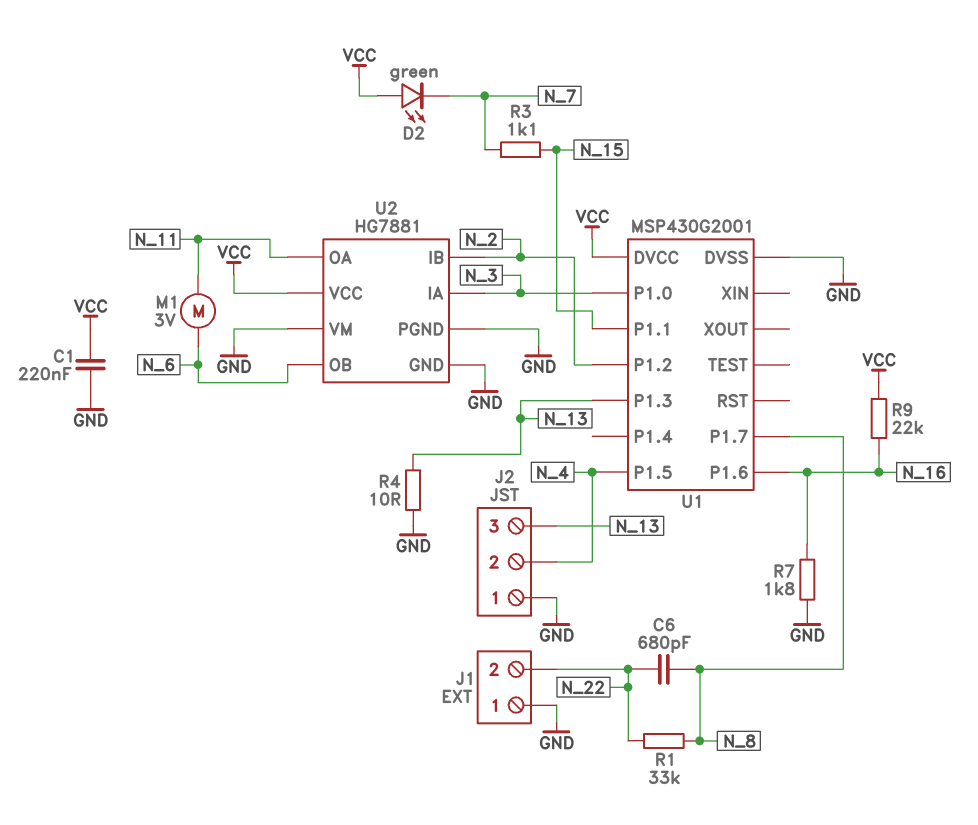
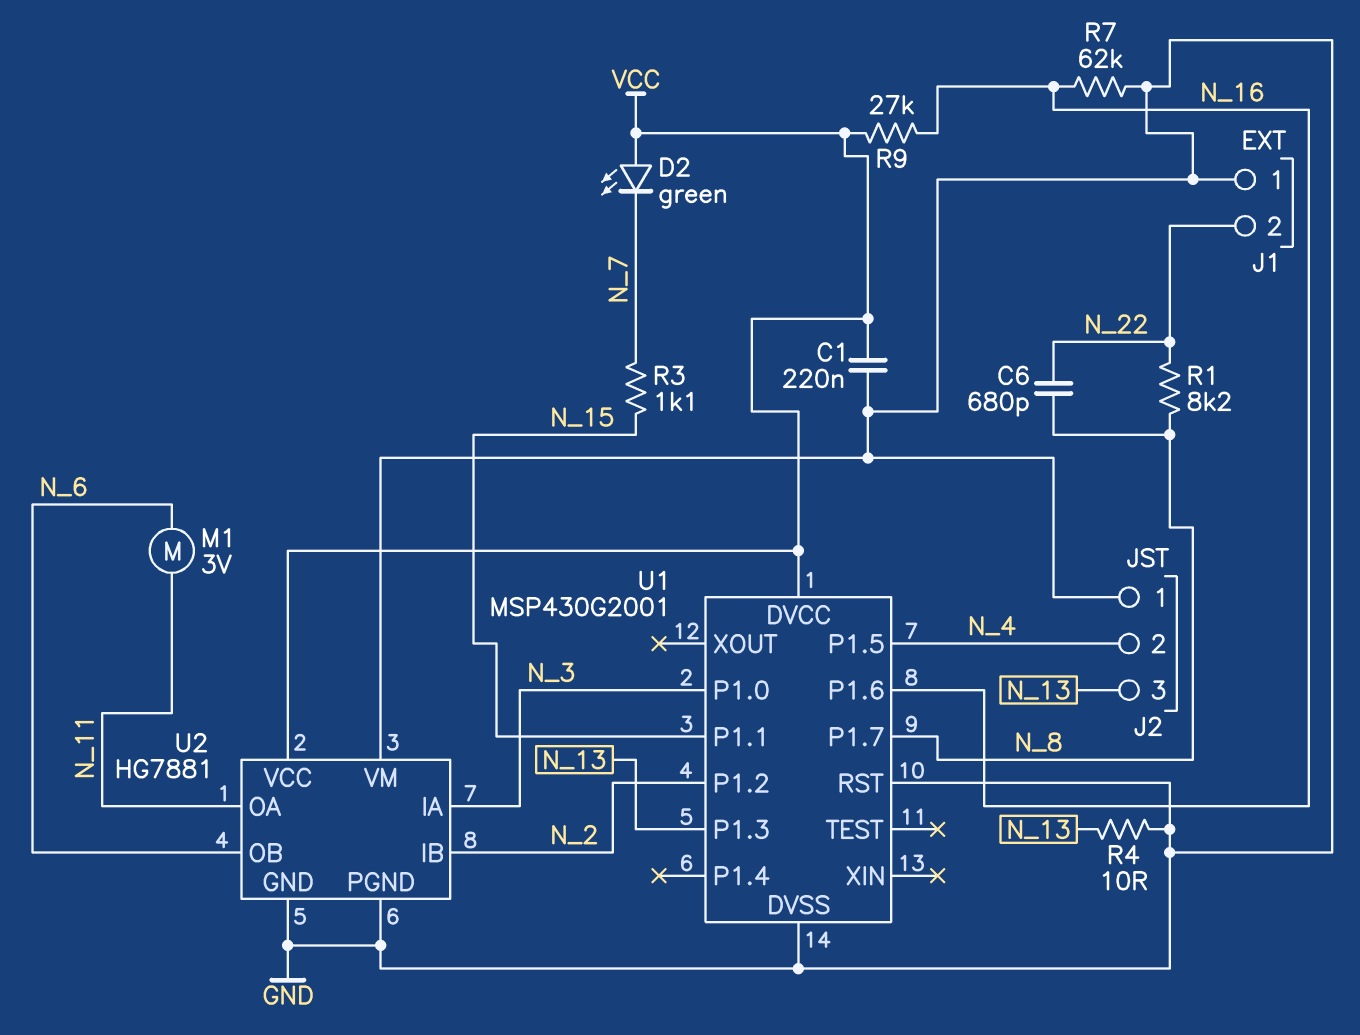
R1: 33k (N_8, N_22) -> 8.2k (N_8, N_22)
R7: 1.8k (GND, N_16) -> 62k (GND, N_16)
R9: 22k (N_16, VCC) -> 27k (N_16, VCC)
U1 pin RST: none -> GND

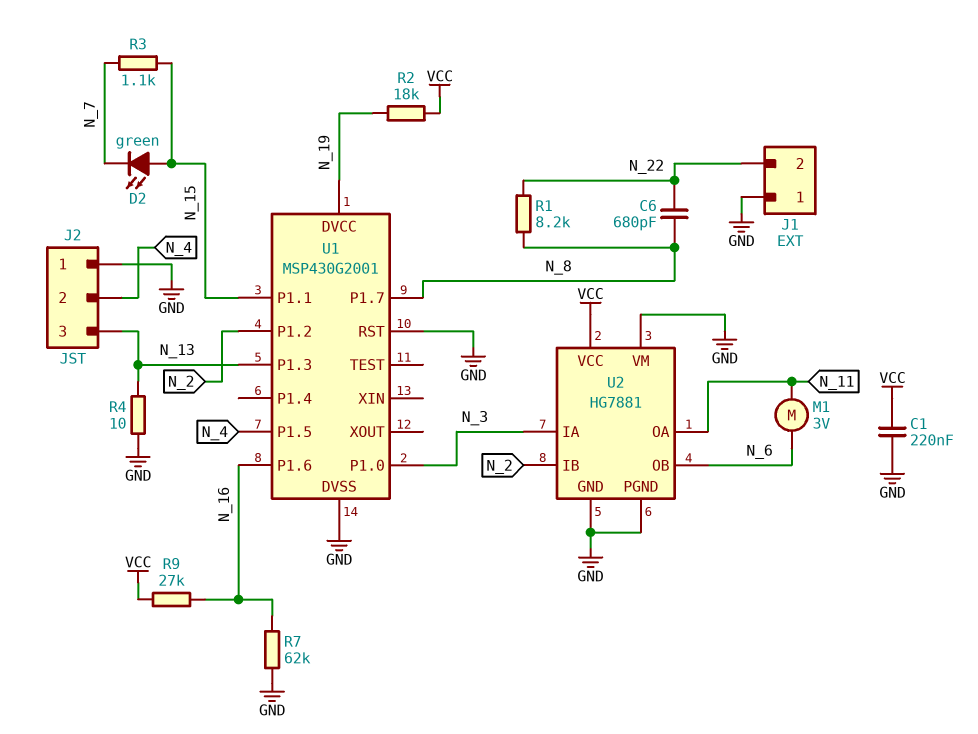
D2: LED green (A VCC, K N_7) -> LED green (A N_15, K N_7)
R2: none -> 18k (N_19, VCC)
U1 pin DVCC: VCC -> N_19

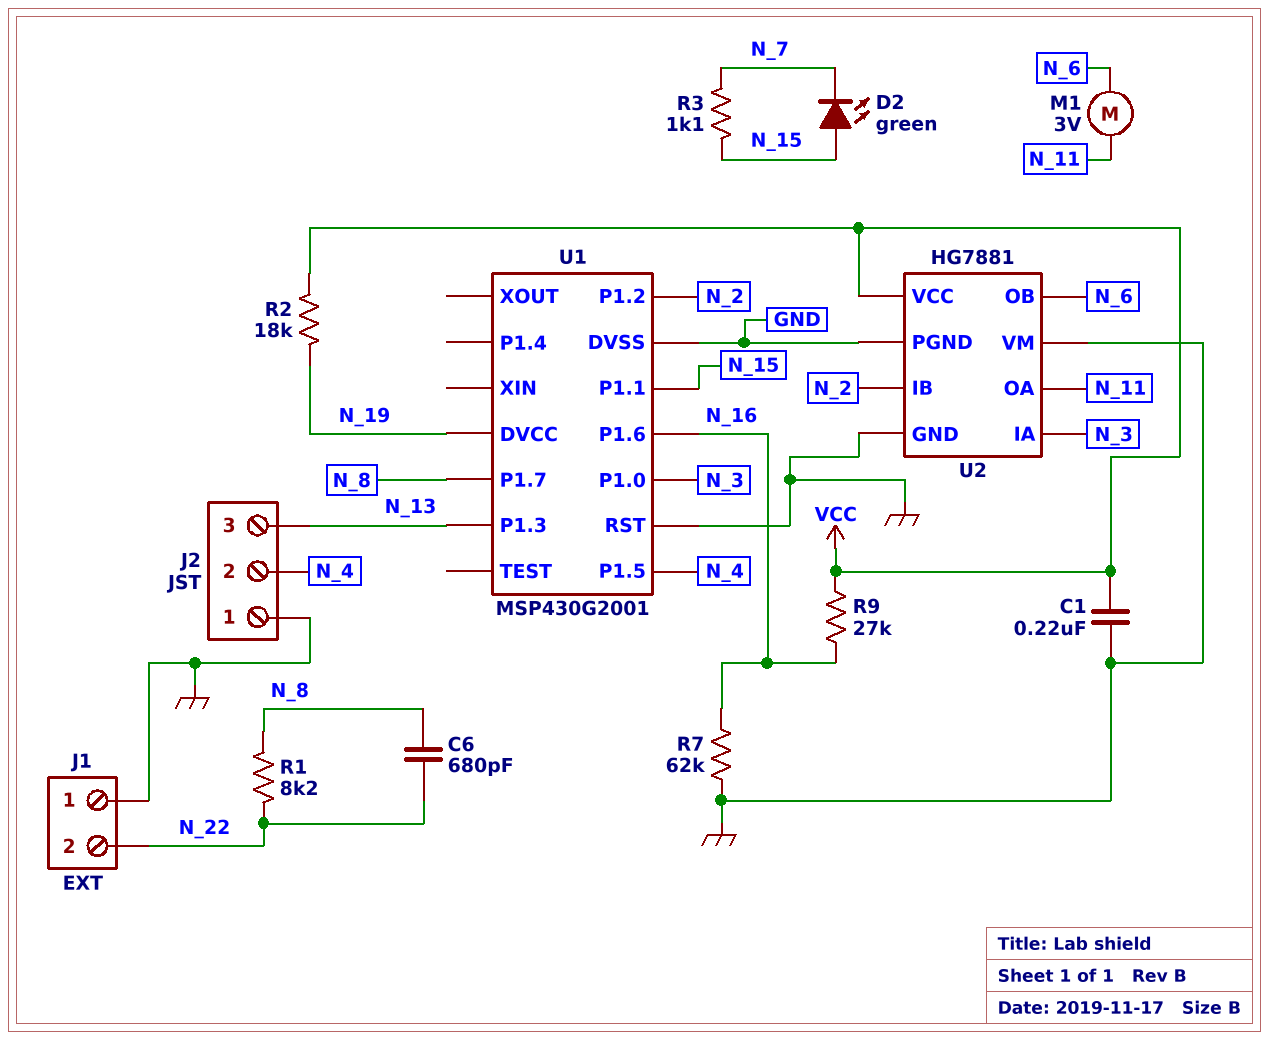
R4: 10 (GND, N_13) -> none

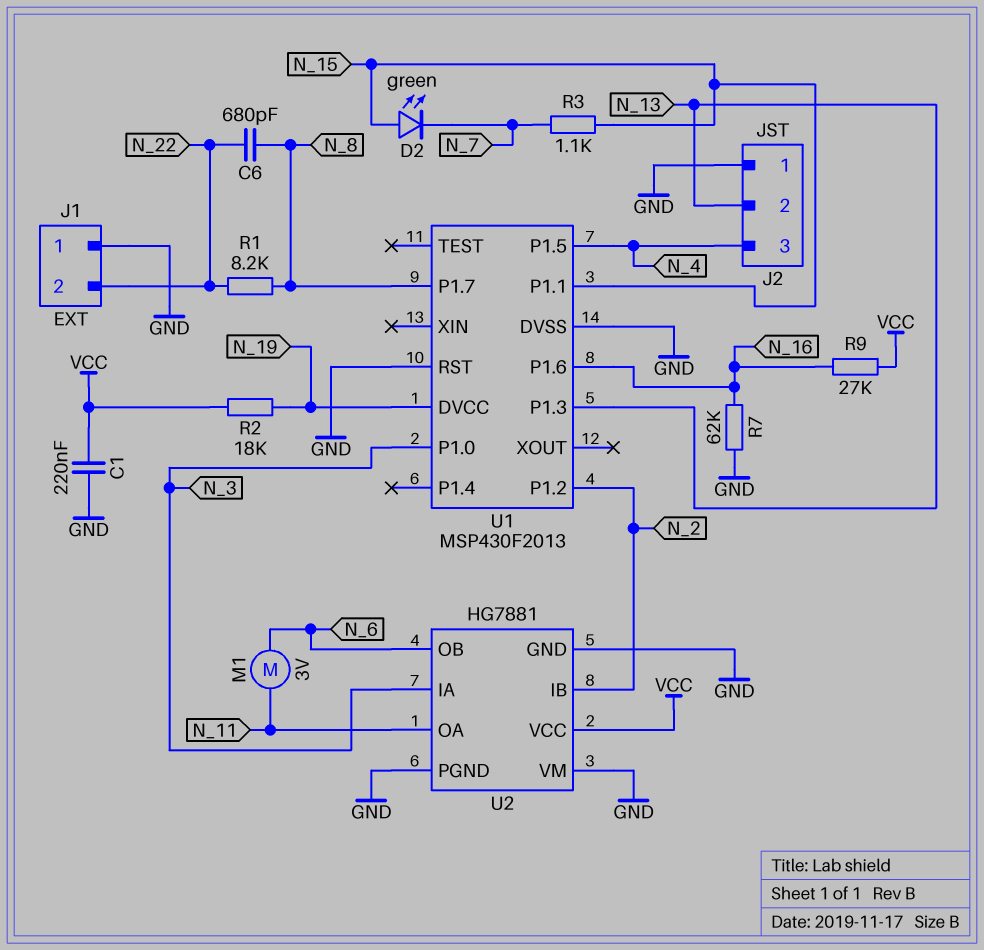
J2 pin 2: N_4 -> N_13
J2 pin 3: N_13 -> N_4
U1: MSP430G2001 -> MSP430F2013

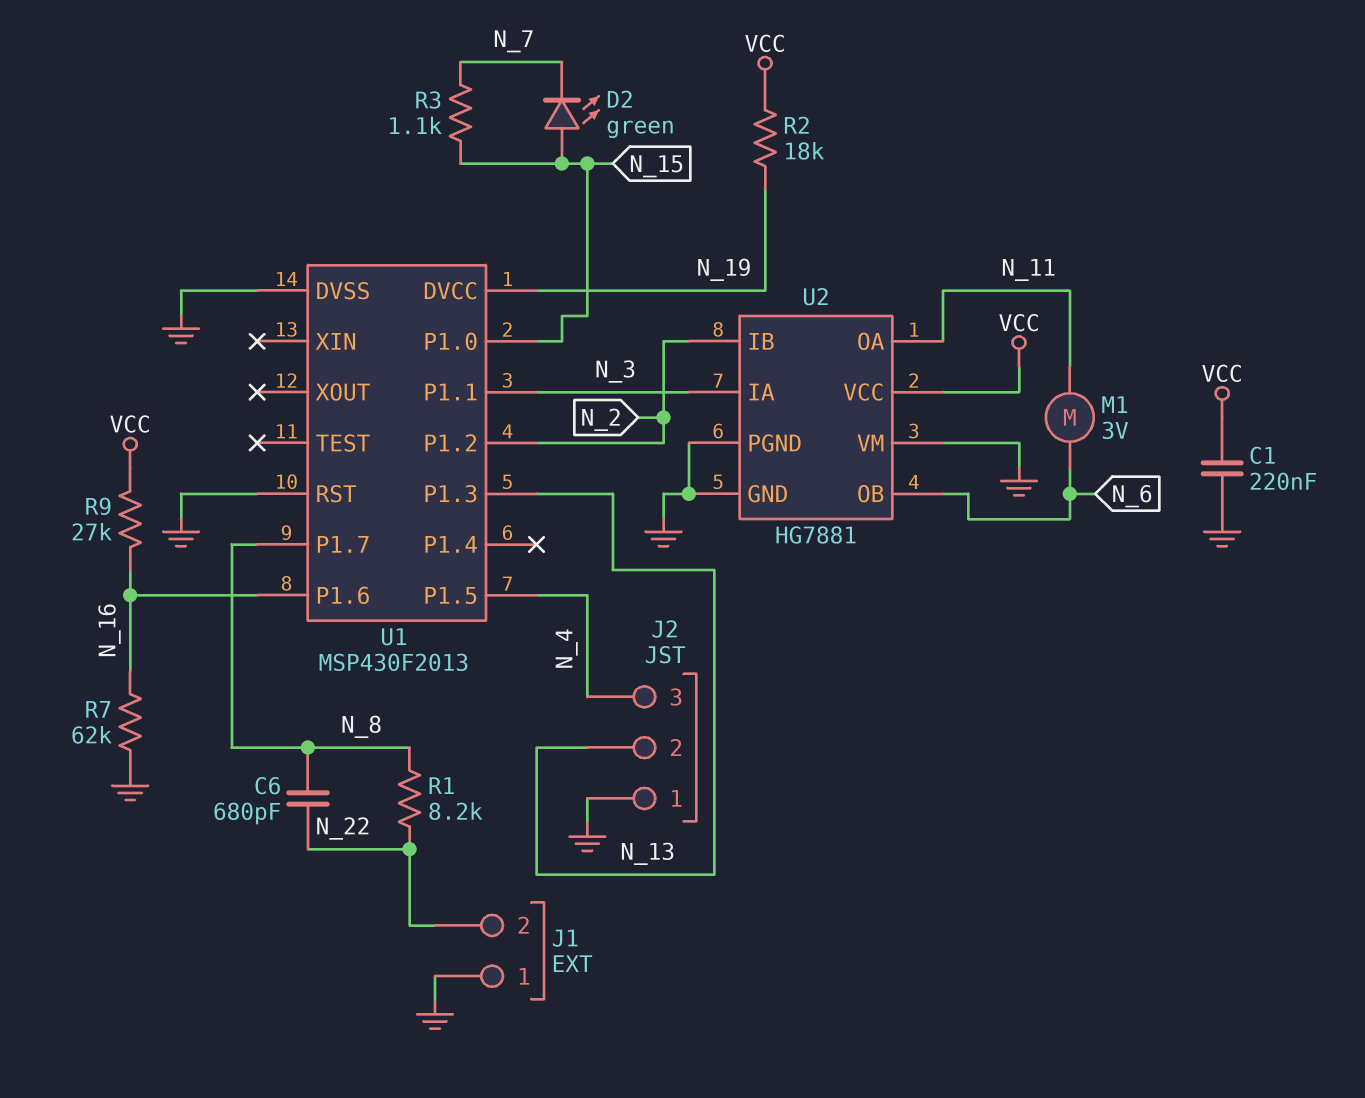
U1 pin P1.0: N_3 -> N_15
U1 pin P1.1: N_15 -> N_3

